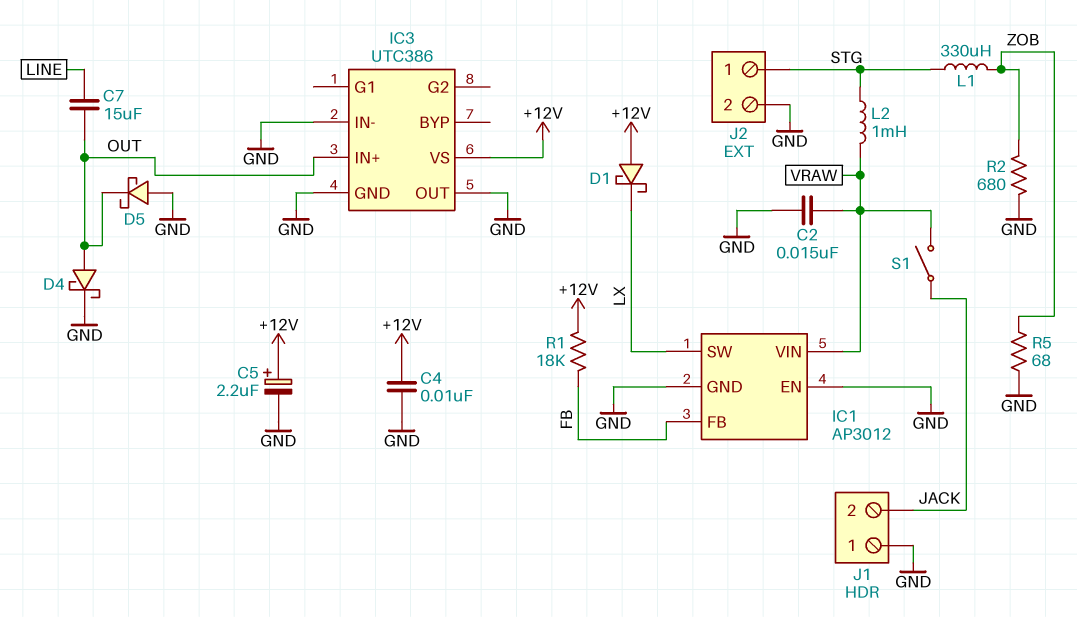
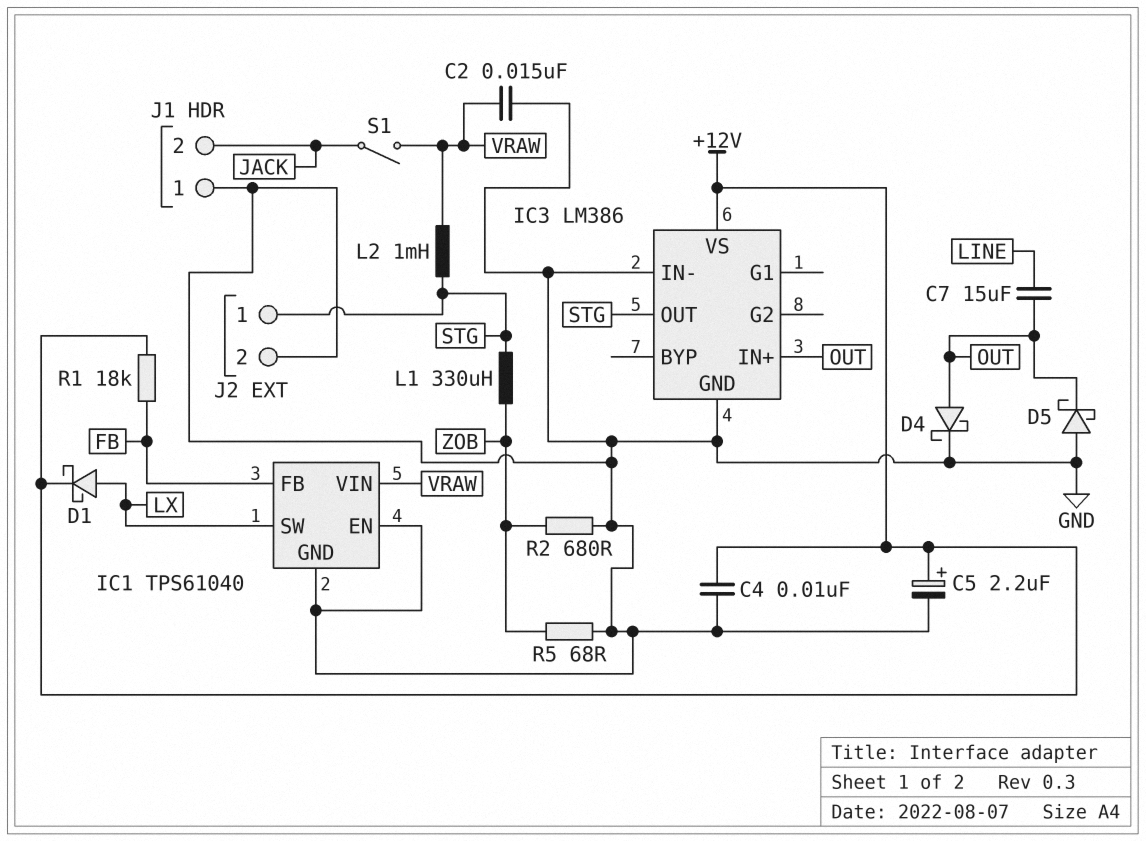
D1: schottky (A +12V, K LX) -> schottky (A LX, K +12V)
IC1: AP3012 -> TPS61040
IC3: UTC386 -> LM386
IC3 pin OUT: GND -> STG

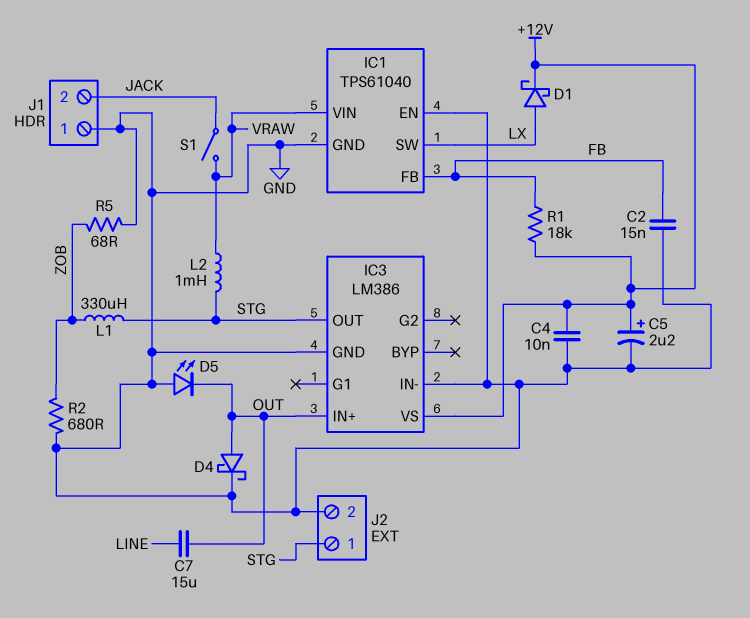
C2: 15nF (GND, VRAW) -> 15nF (FB, GND)
D5: schottky (A GND, K OUT) -> LED (A GND, K OUT)

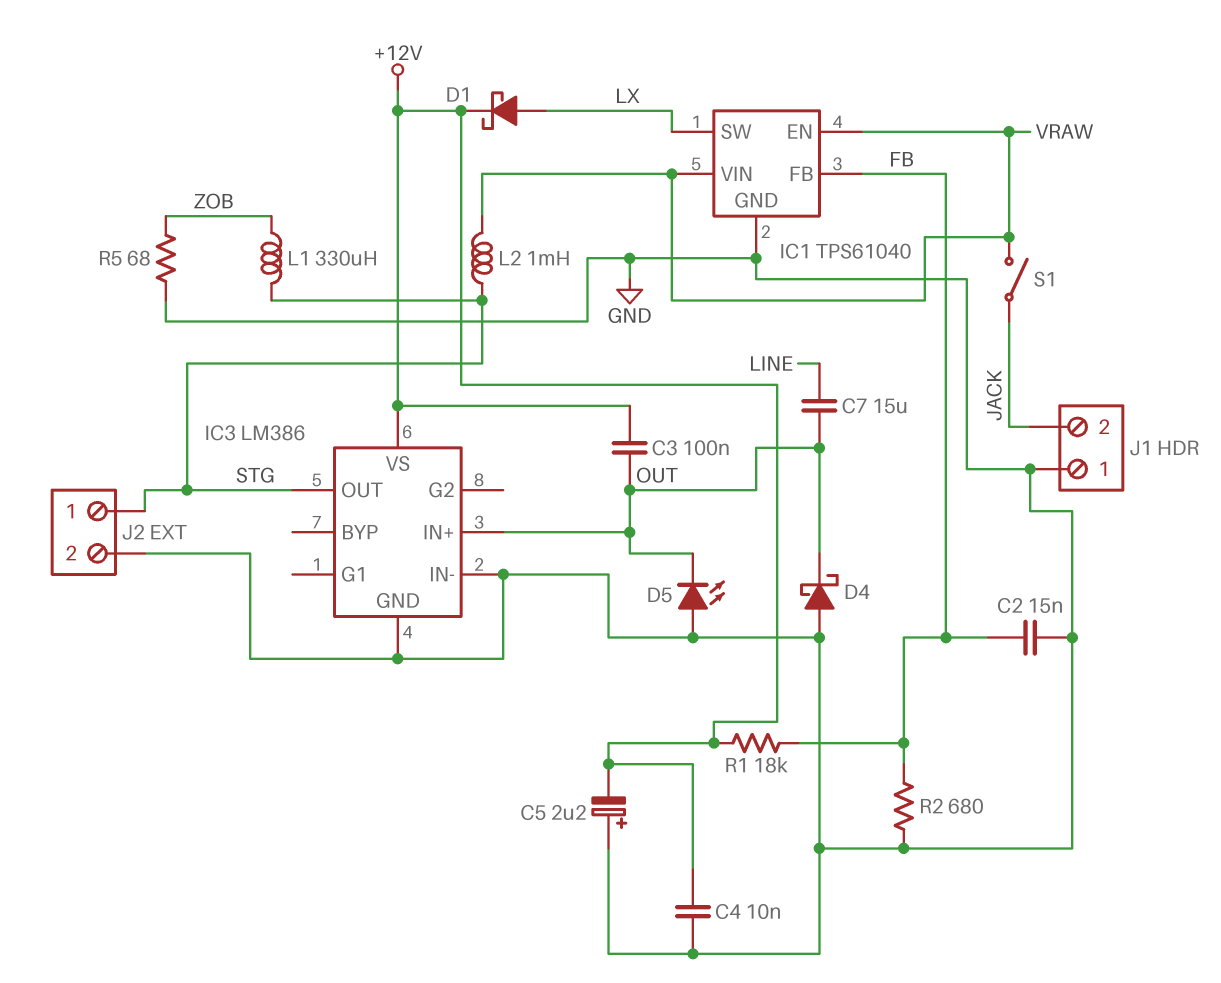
C3: none -> 100nF (+12V, OUT)
C5: 2.2uF (plus +12V, minus GND) -> 2.2uF (plus GND, minus +12V)
D4: schottky (A OUT, K GND) -> schottky (A GND, K OUT)
IC1 pin EN: GND -> VRAW
R2: 680 (GND, ZOB) -> 680 (FB, GND)

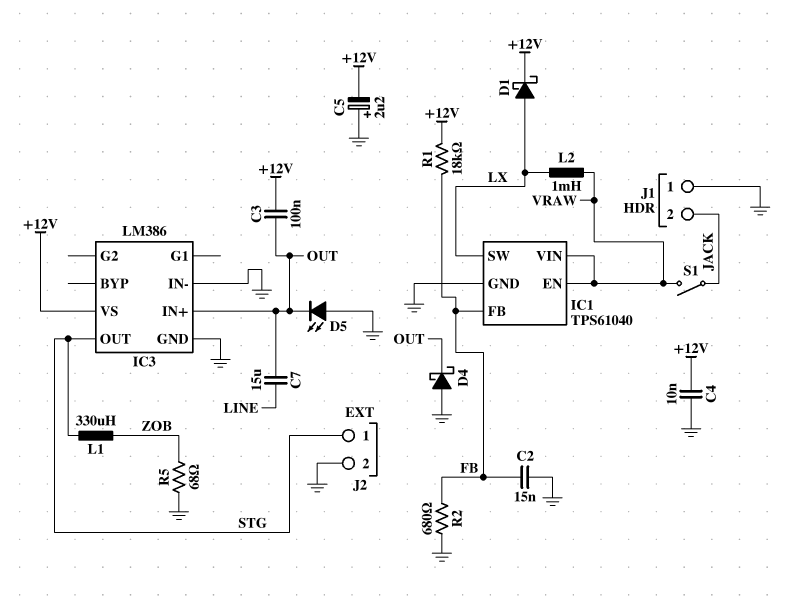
L2: 1mH (STG, VRAW) -> 1mH (LX, VRAW)

